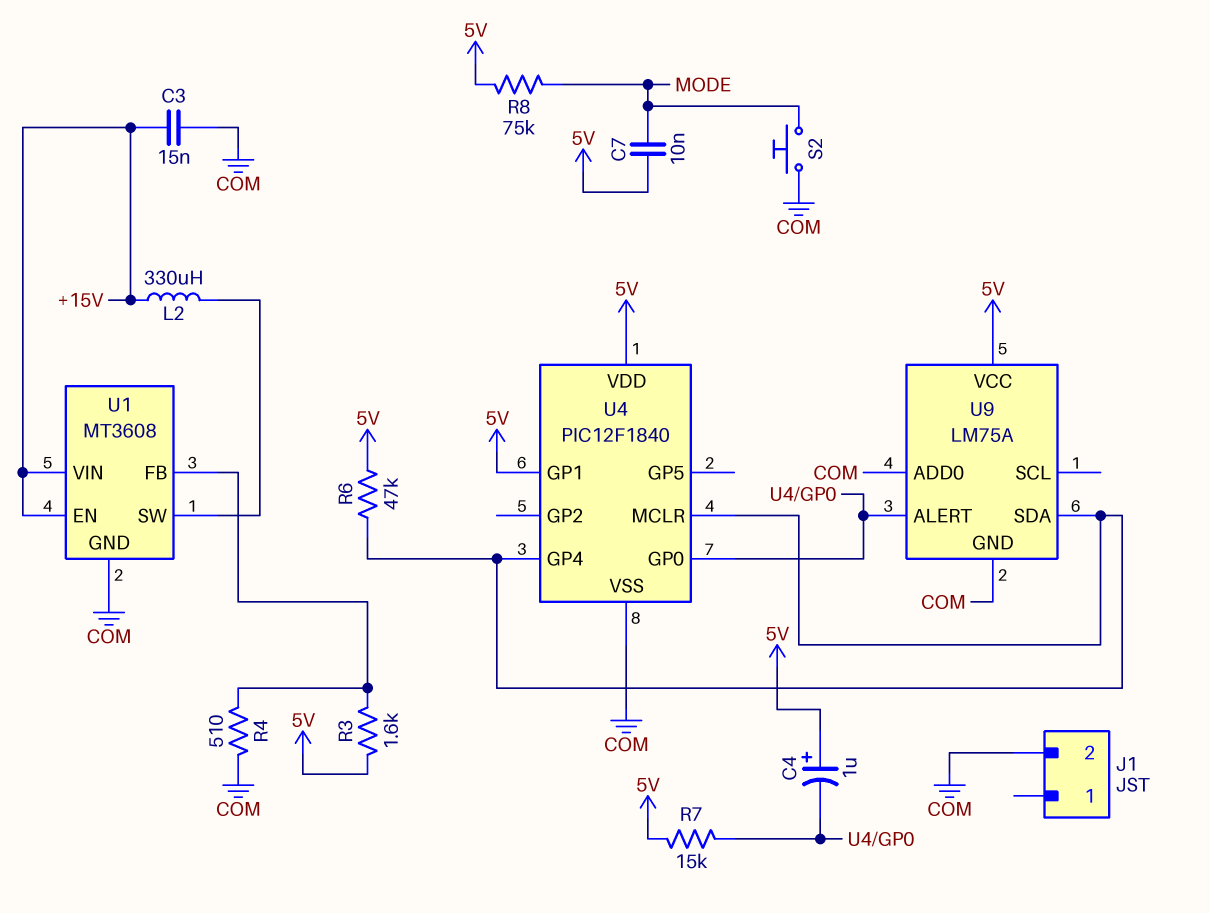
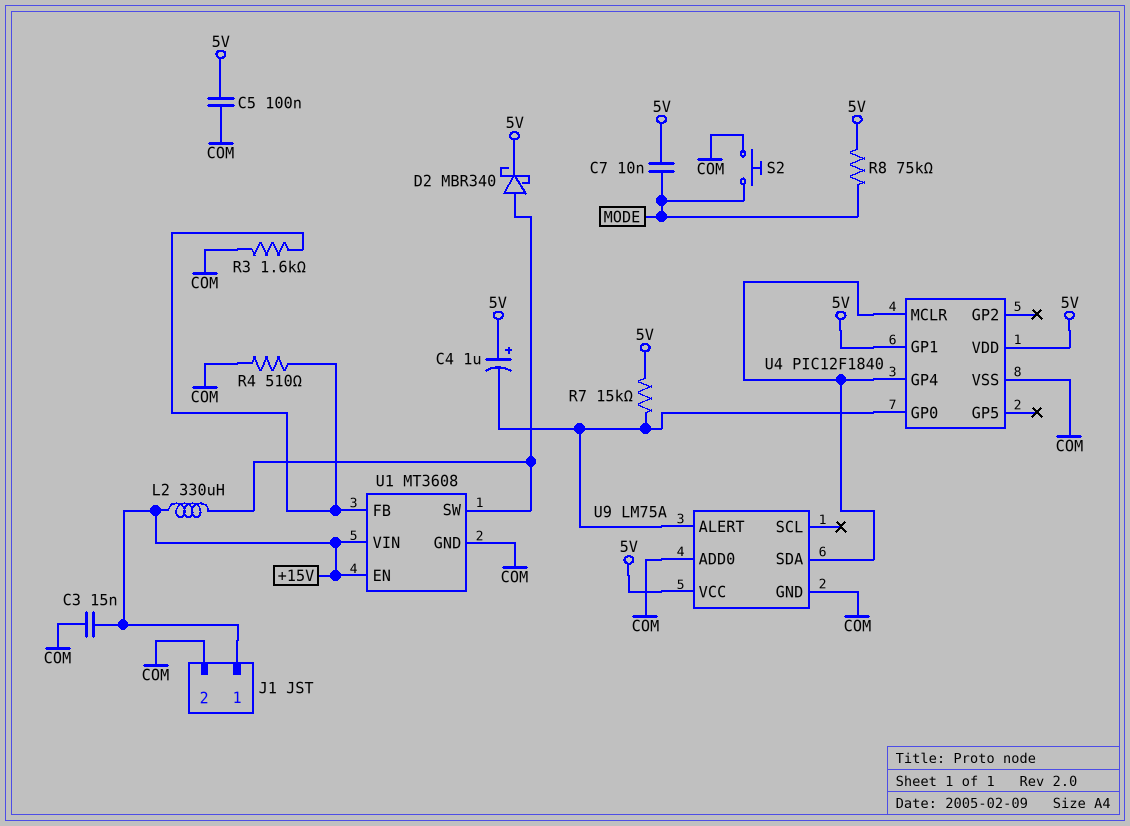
C5: none -> 100nF (5V, COM)
D2: none -> schottky MBR340 (A U1/SW, K 5V)
J1 pin 1: none -> +15V
R3: 1.6k (5V, U1/FB) -> 1.6k (COM, U1/FB)
R6: 47k (5V, U4/GP4) -> none

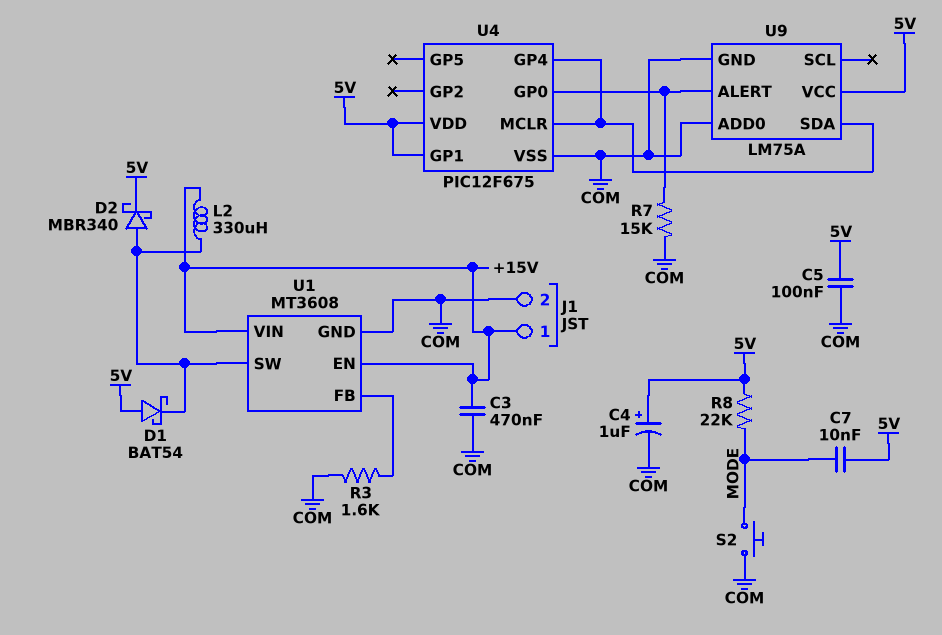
C3: 15nF (+15V, COM) -> 470nF (+15V, COM)
C4: 1uF (plus 5V, minus U4/GP0) -> 1uF (plus 5V, minus COM)
D1: none -> schottky BAT54 (A 5V, K U1/SW)
R4: 510 (COM, U1/FB) -> none
R7: 15k (5V, U4/GP0) -> 15k (COM, U4/GP0)
R8: 75k (5V, MODE) -> 22k (5V, MODE)
U4: PIC12F1840 -> PIC12F675

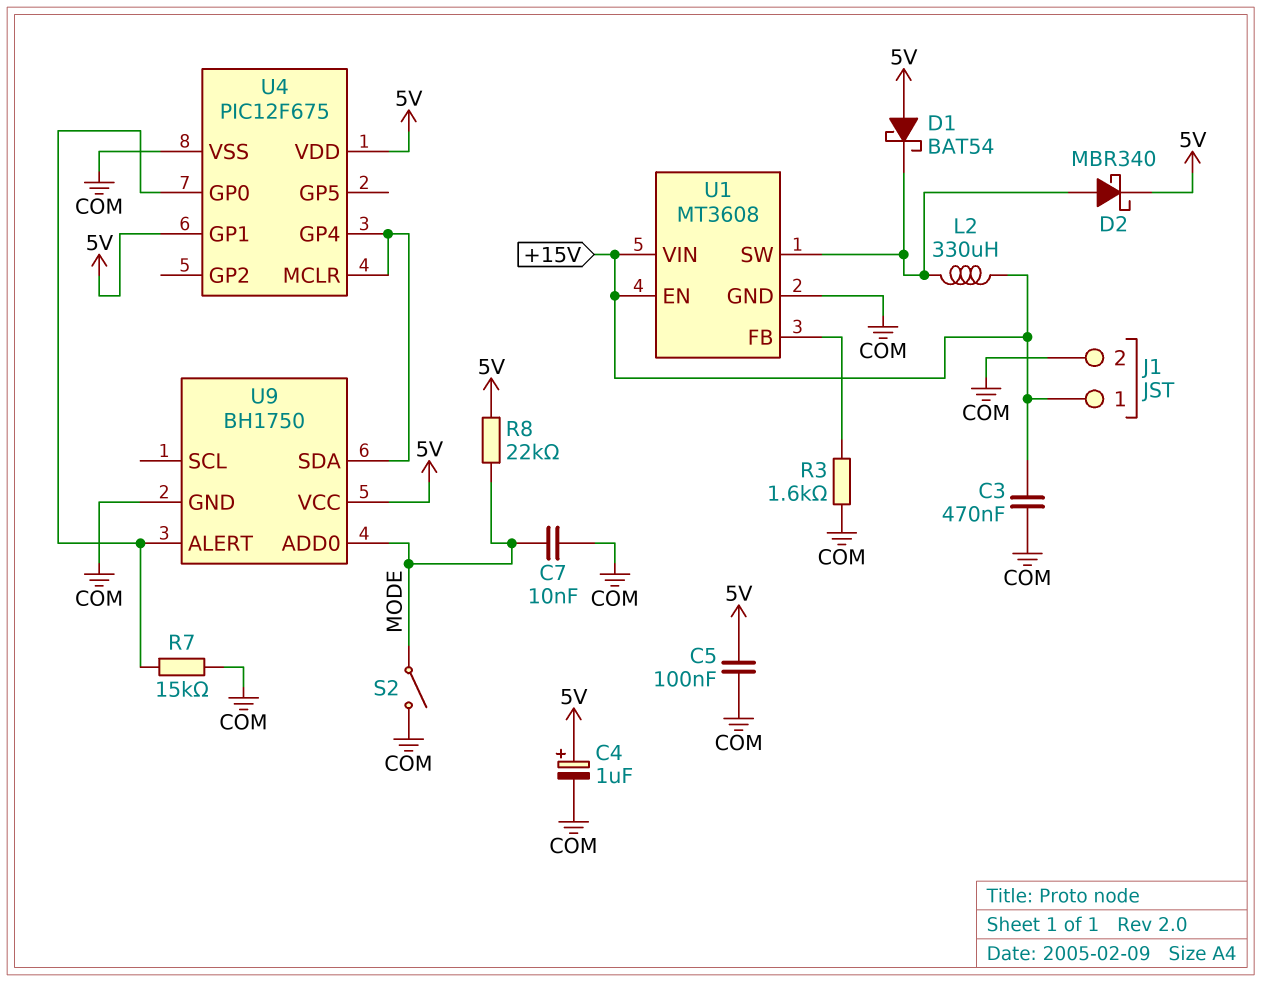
C7: 10nF (5V, MODE) -> 10nF (COM, MODE)
S2: button (COM, MODE) -> switch (COM, MODE)
U9: LM75A -> BH1750
U9 pin ADD0: COM -> MODE

